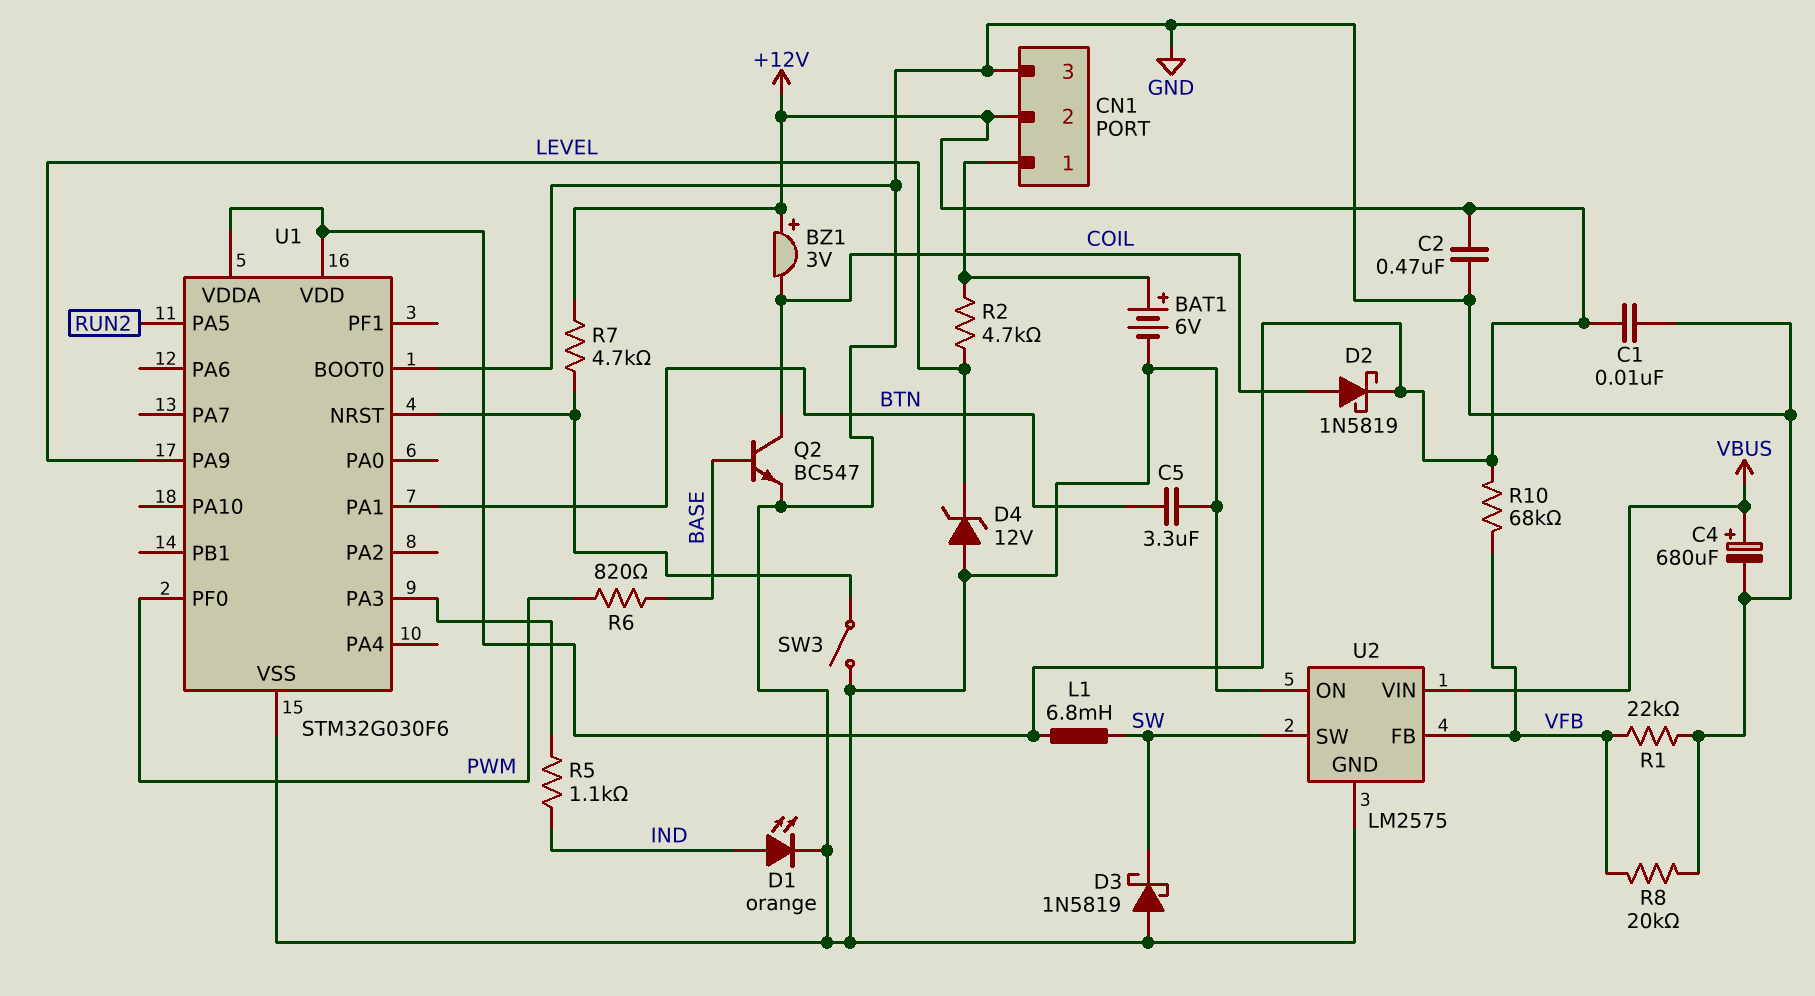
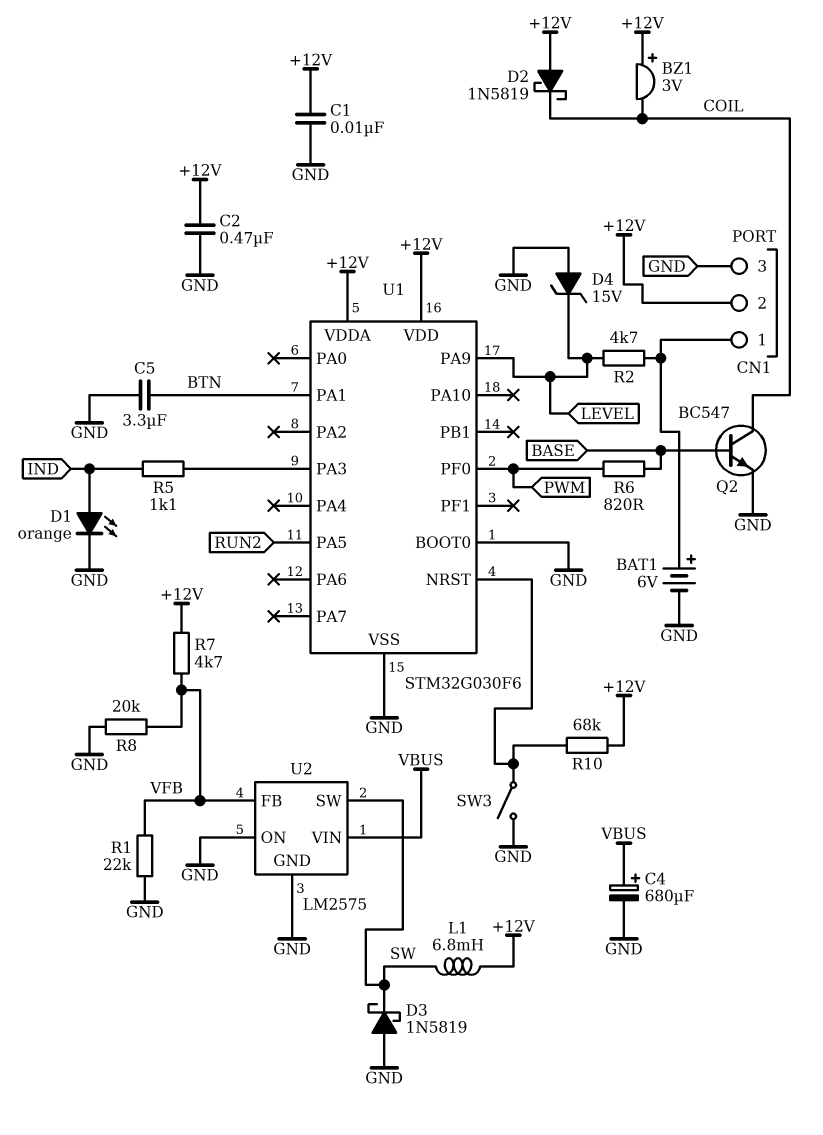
D2: schottky 1N5819 (A COIL, K +12V) -> schottky 1N5819 (A +12V, K COIL)
D4: zener 12V (A GND, K LEVEL) -> zener 15V (A GND, K LEVEL)
R7: 4.7k (+12V, U1/NRST) -> 4.7k (+12V, VFB)
R10: 68k (+12V, VFB) -> 68k (+12V, U1/NRST)

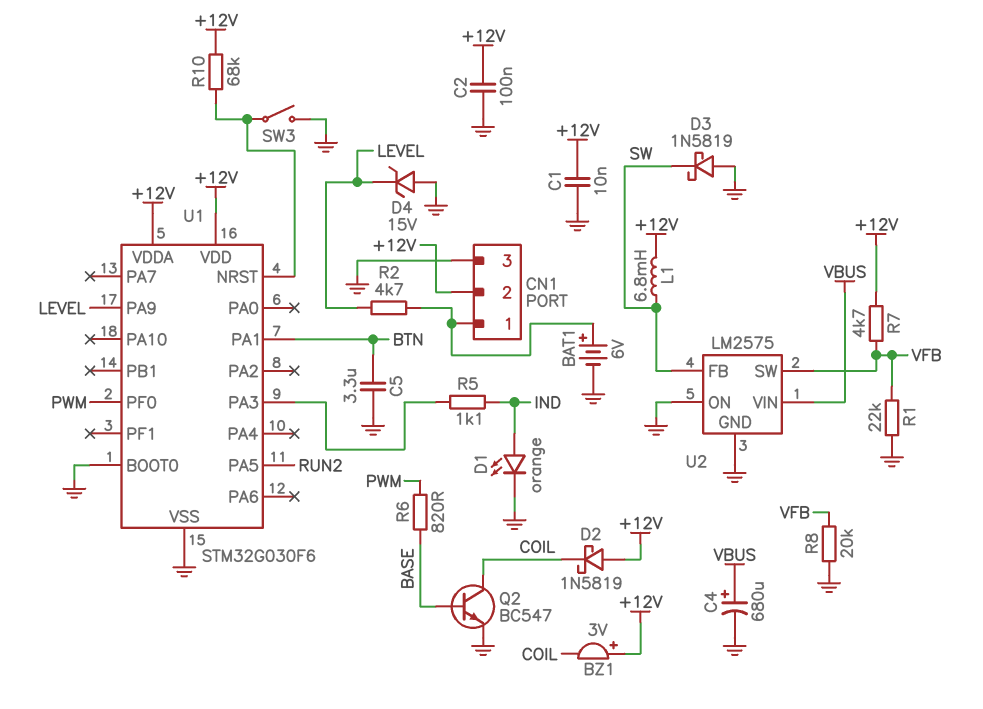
C2: 470nF (+12V, GND) -> 100nF (+12V, GND)
U2 pin FB: VFB -> SW
U2 pin SW: SW -> VFB

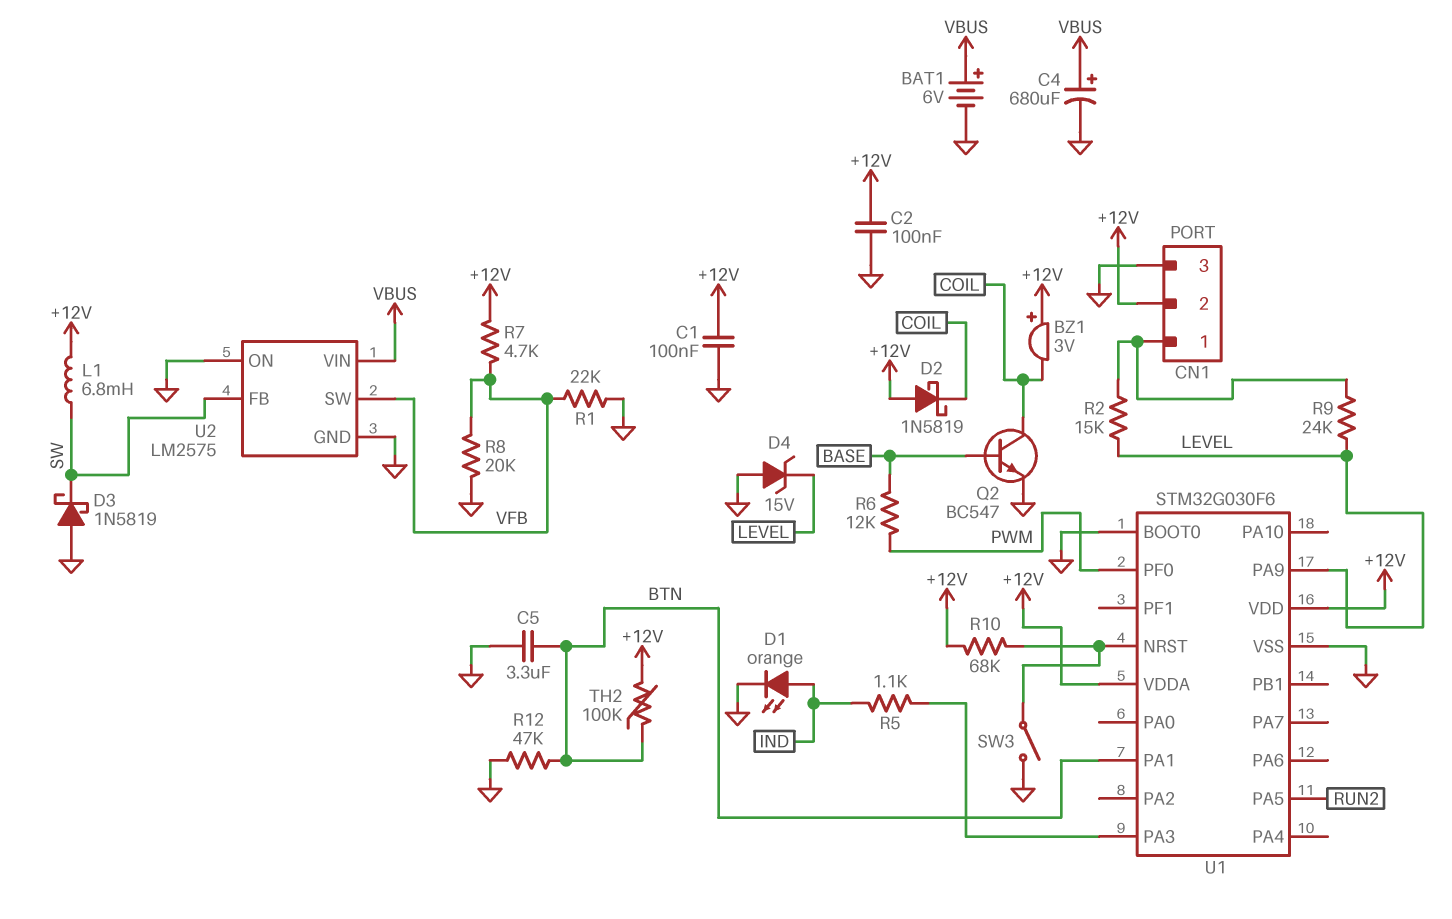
BAT1: 6V (plus CN1/1, minus GND) -> 6V (plus VBUS, minus GND)
C1: 10nF (+12V, GND) -> 100nF (+12V, GND)
R2: 4.7k (CN1/1, LEVEL) -> 15k (CN1/1, LEVEL)
R6: 820 (BASE, PWM) -> 12k (BASE, PWM)
R9: none -> 24k (CN1/1, LEVEL)
R12: none -> 47k (BTN, GND)
TH2: none -> 100k (+12V, BTN)

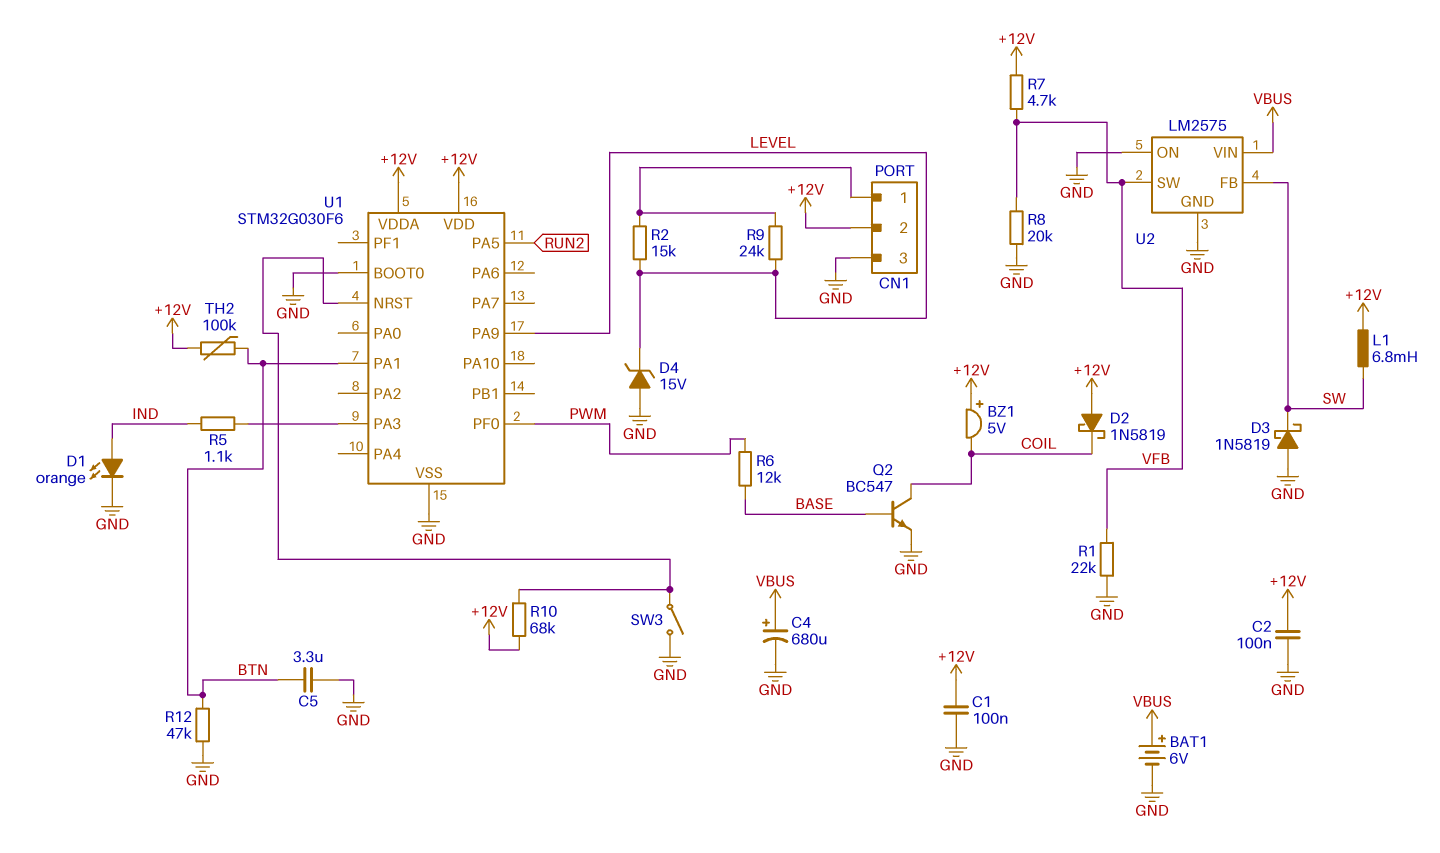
BZ1: buzzer 3V (plus +12V, minus COIL) -> buzzer 5V (plus +12V, minus COIL)

